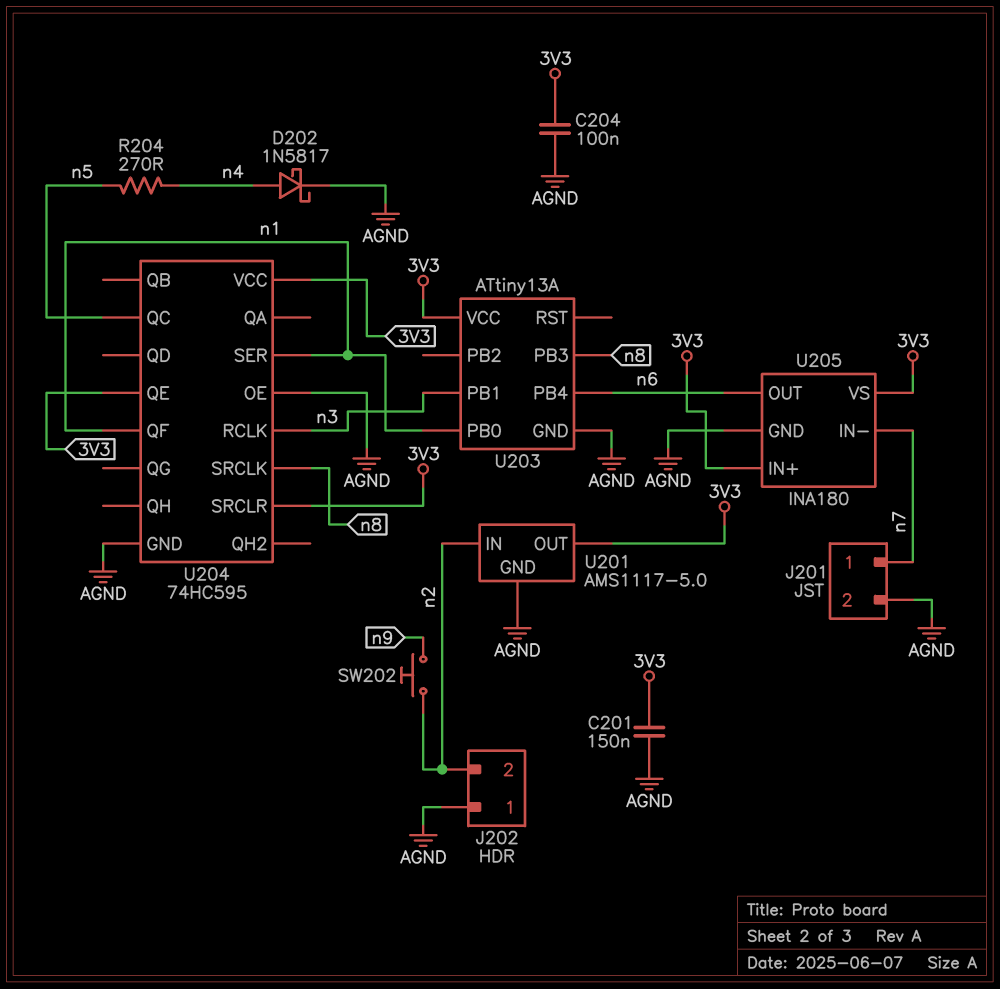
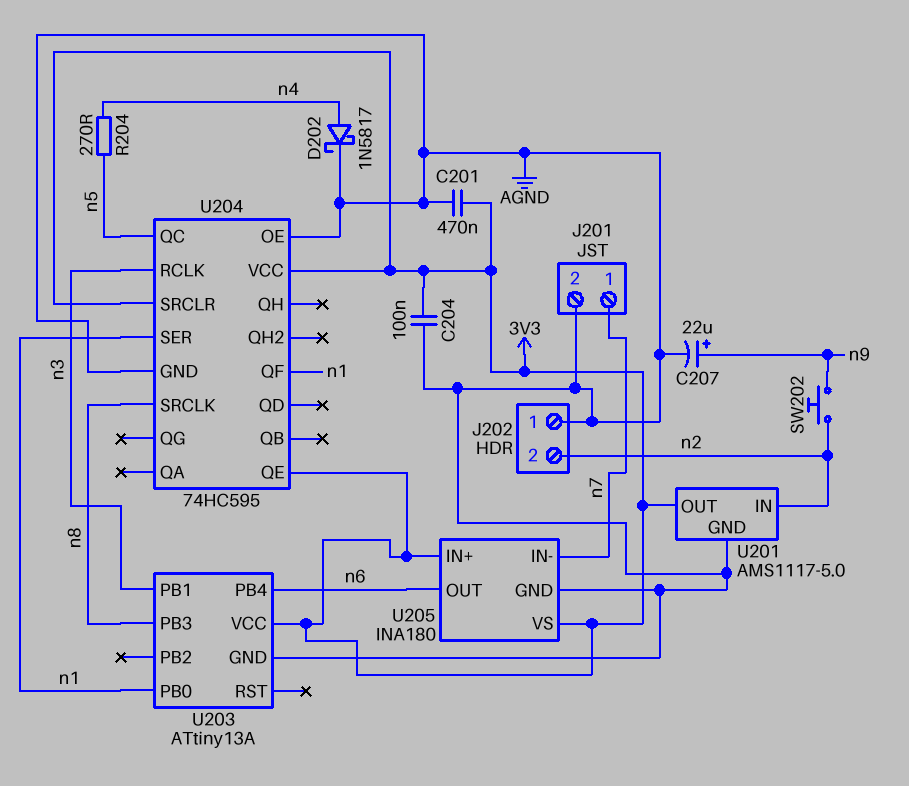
C201: 150nF (3V3, AGND) -> 470nF (3V3, AGND)
C207: none -> 22uF (plus n9, minus AGND)

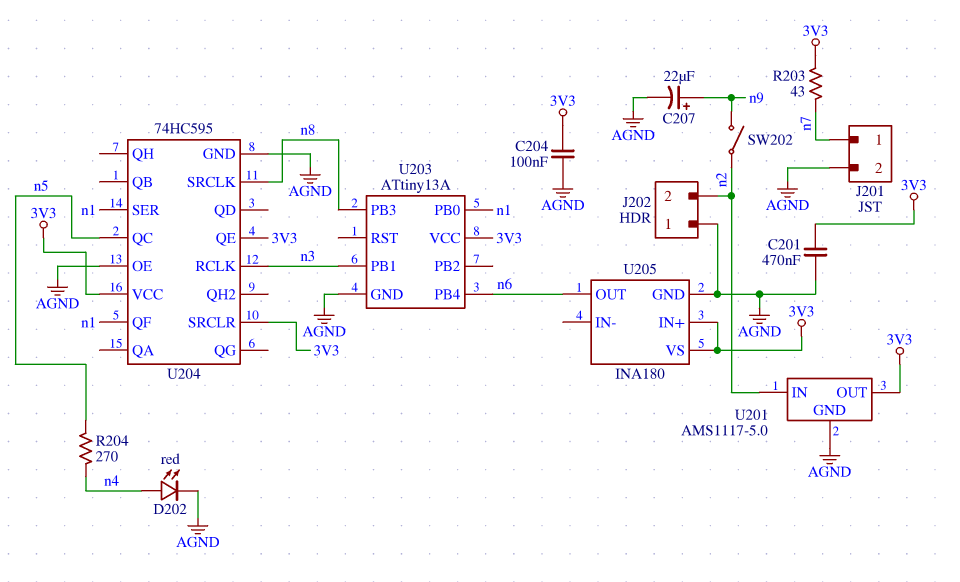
D202: schottky 1N5817 (A n4, K AGND) -> LED red (A n4, K AGND)
R203: none -> 43 (3V3, n7)
SW202: button (n2, n9) -> switch (n2, n9)
U205 pin IN-: n7 -> none

